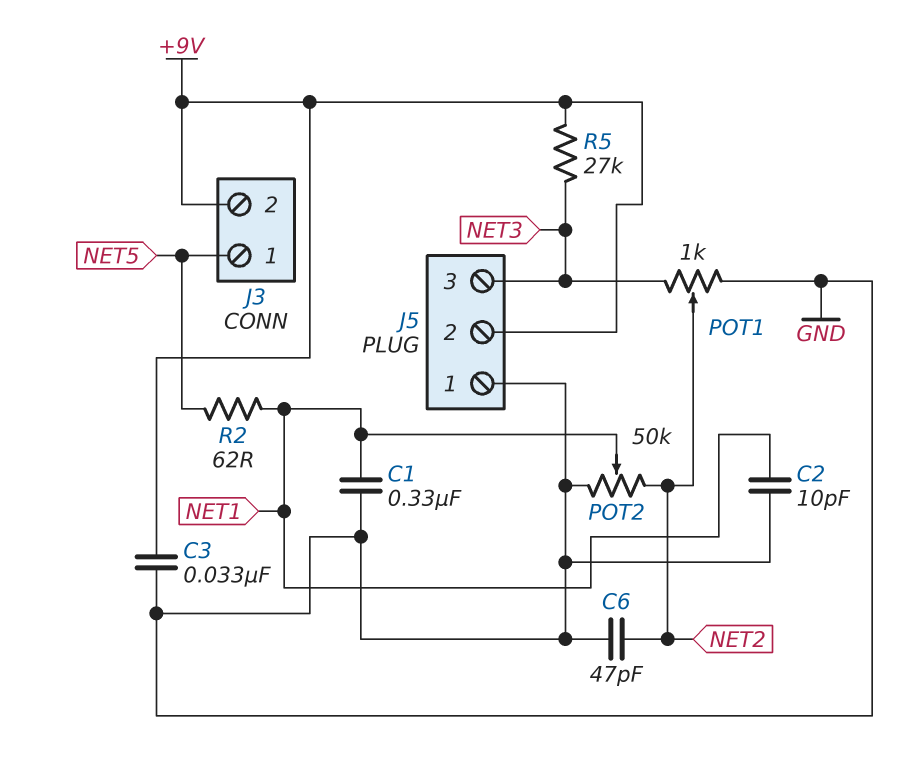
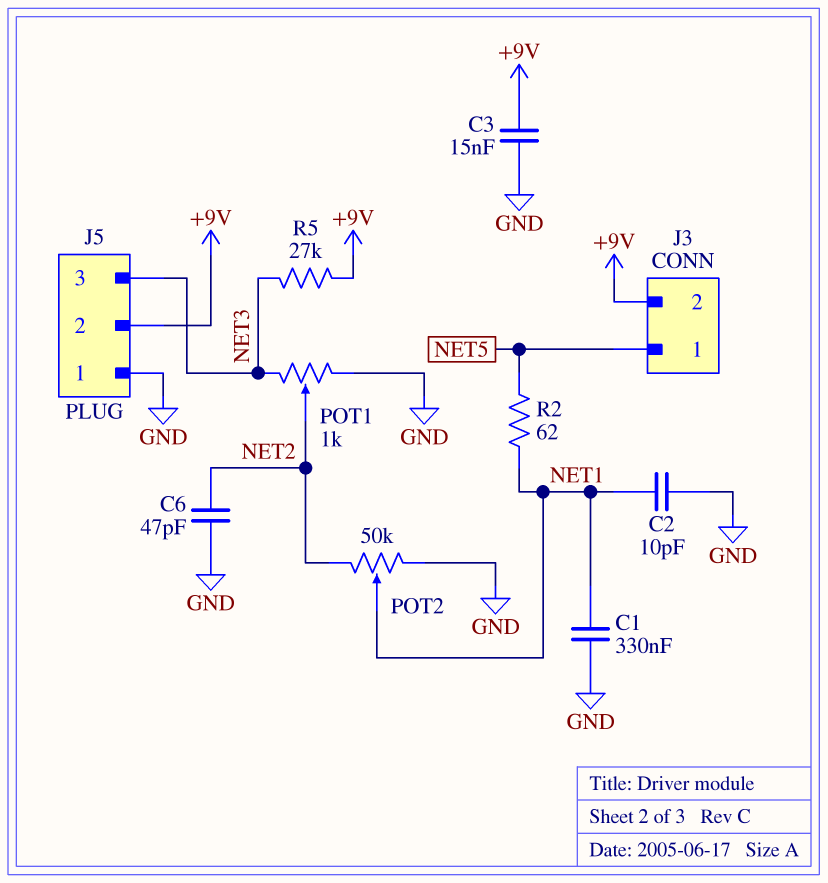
C3: 33nF (+9V, GND) -> 15nF (+9V, GND)

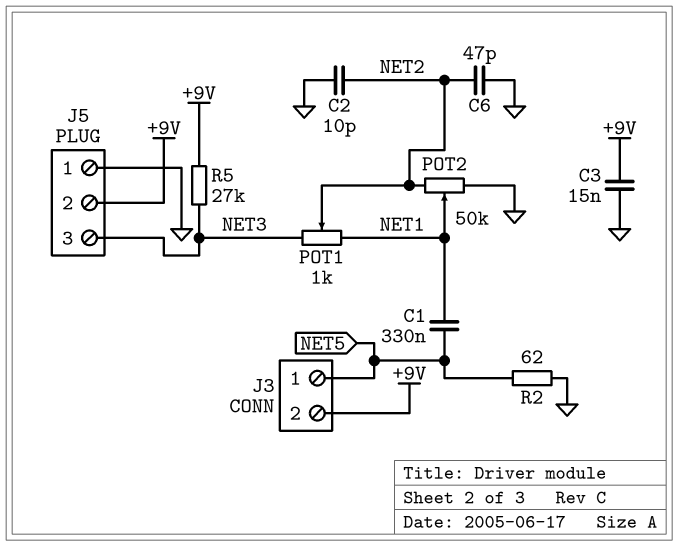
C1: 330nF (GND, NET1) -> 330nF (NET1, NET5)
C2: 10pF (GND, NET1) -> 10pF (GND, NET2)
POT1: 1k (GND, NET3, wiper NET2) -> 1k (NET1, NET3, wiper NET2)
R2: 62 (NET1, NET5) -> 62 (GND, NET5)

